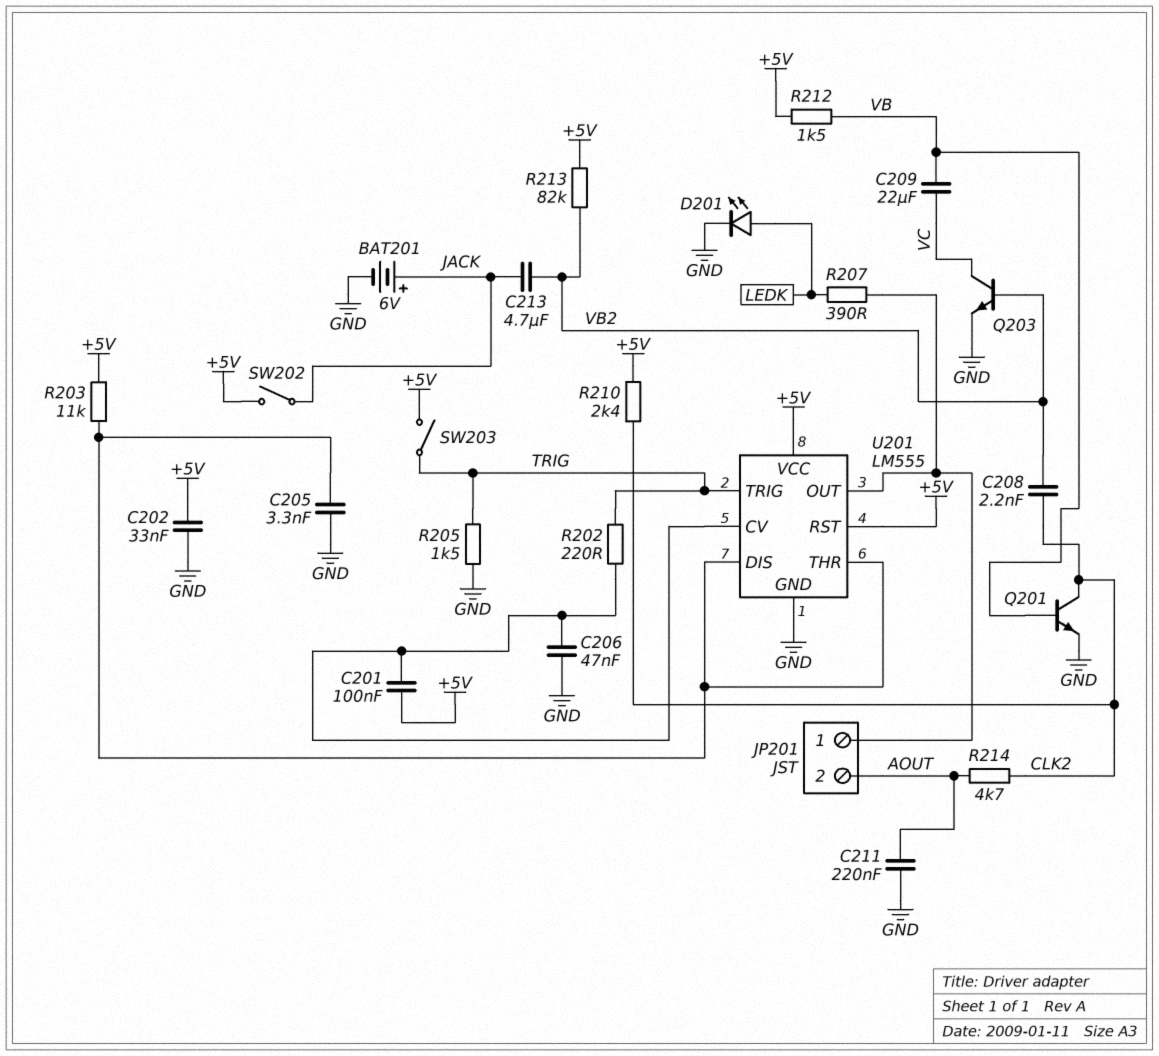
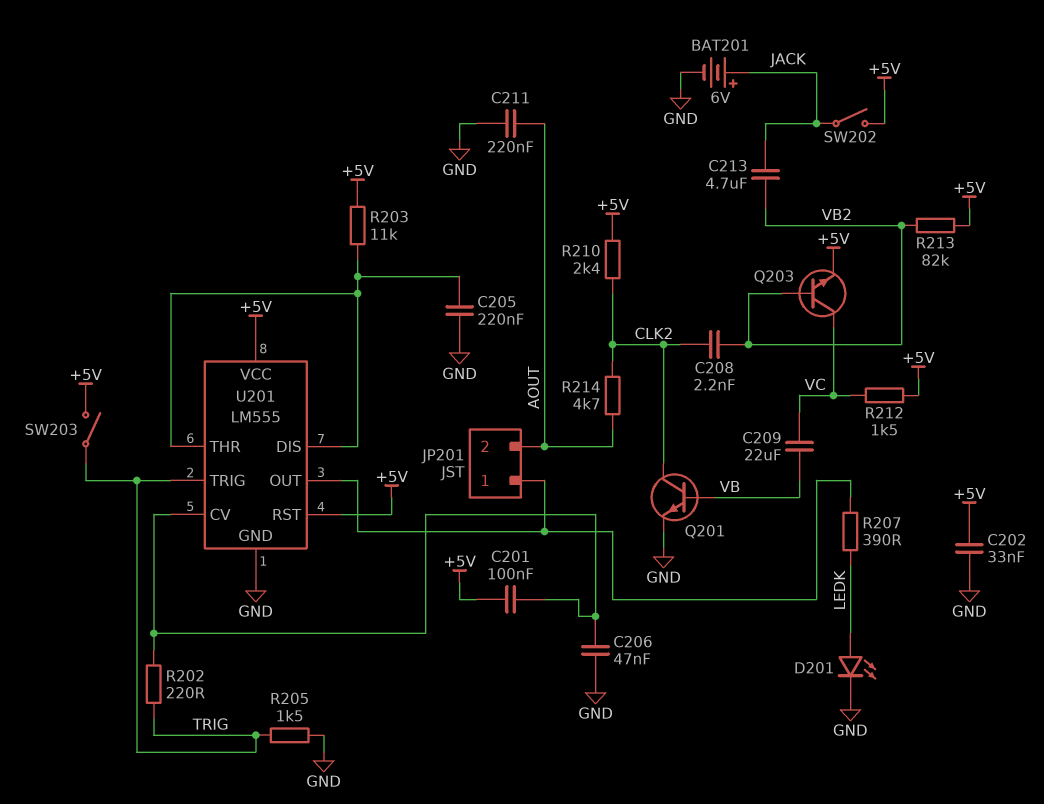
C205: 3.3nF (GND, U201/DIS) -> 220nF (GND, U201/DIS)
Q203: NPN (B VB2, C VC, E GND) -> NPN (B VB2, C VC, E +5V)
R212: 1.5k (+5V, VB) -> 1.5k (+5V, VC)

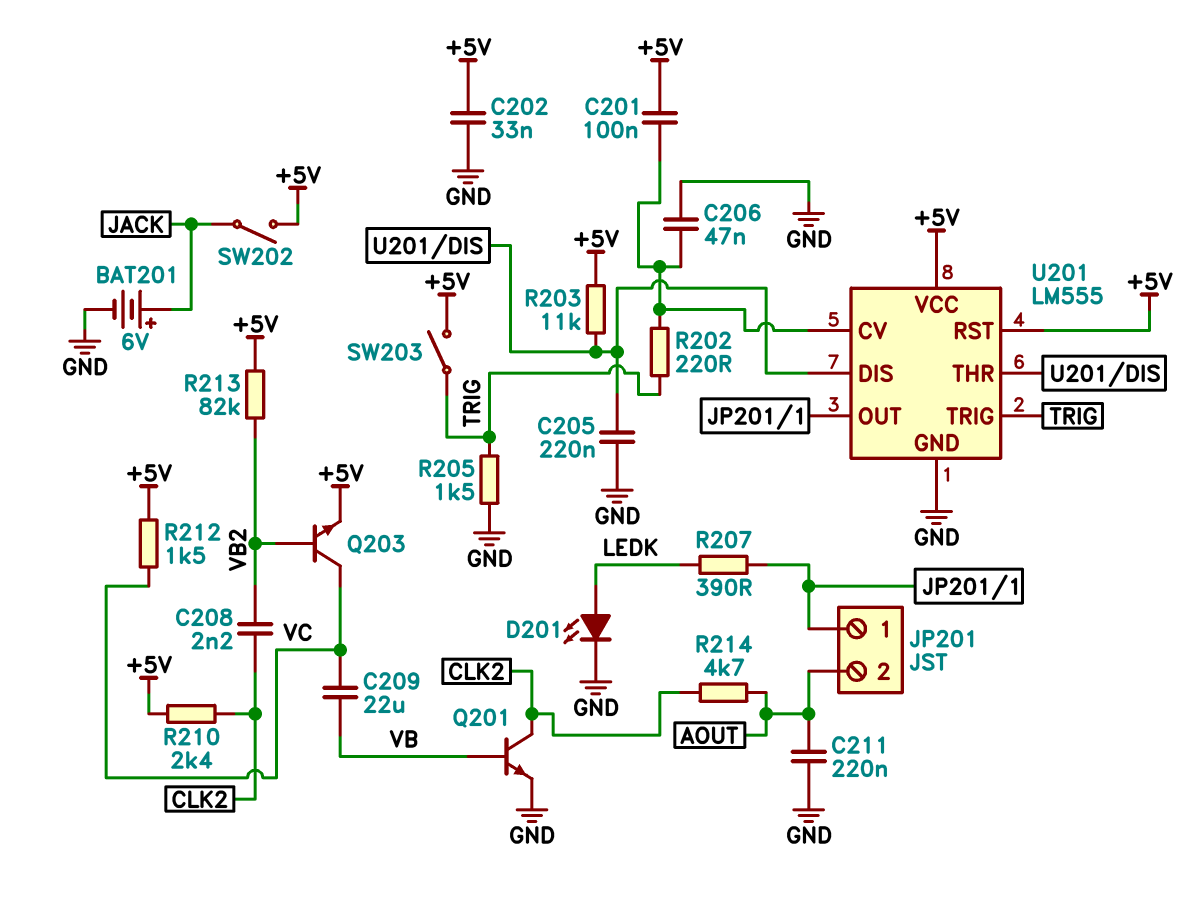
C213: 4.7uF (JACK, VB2) -> none

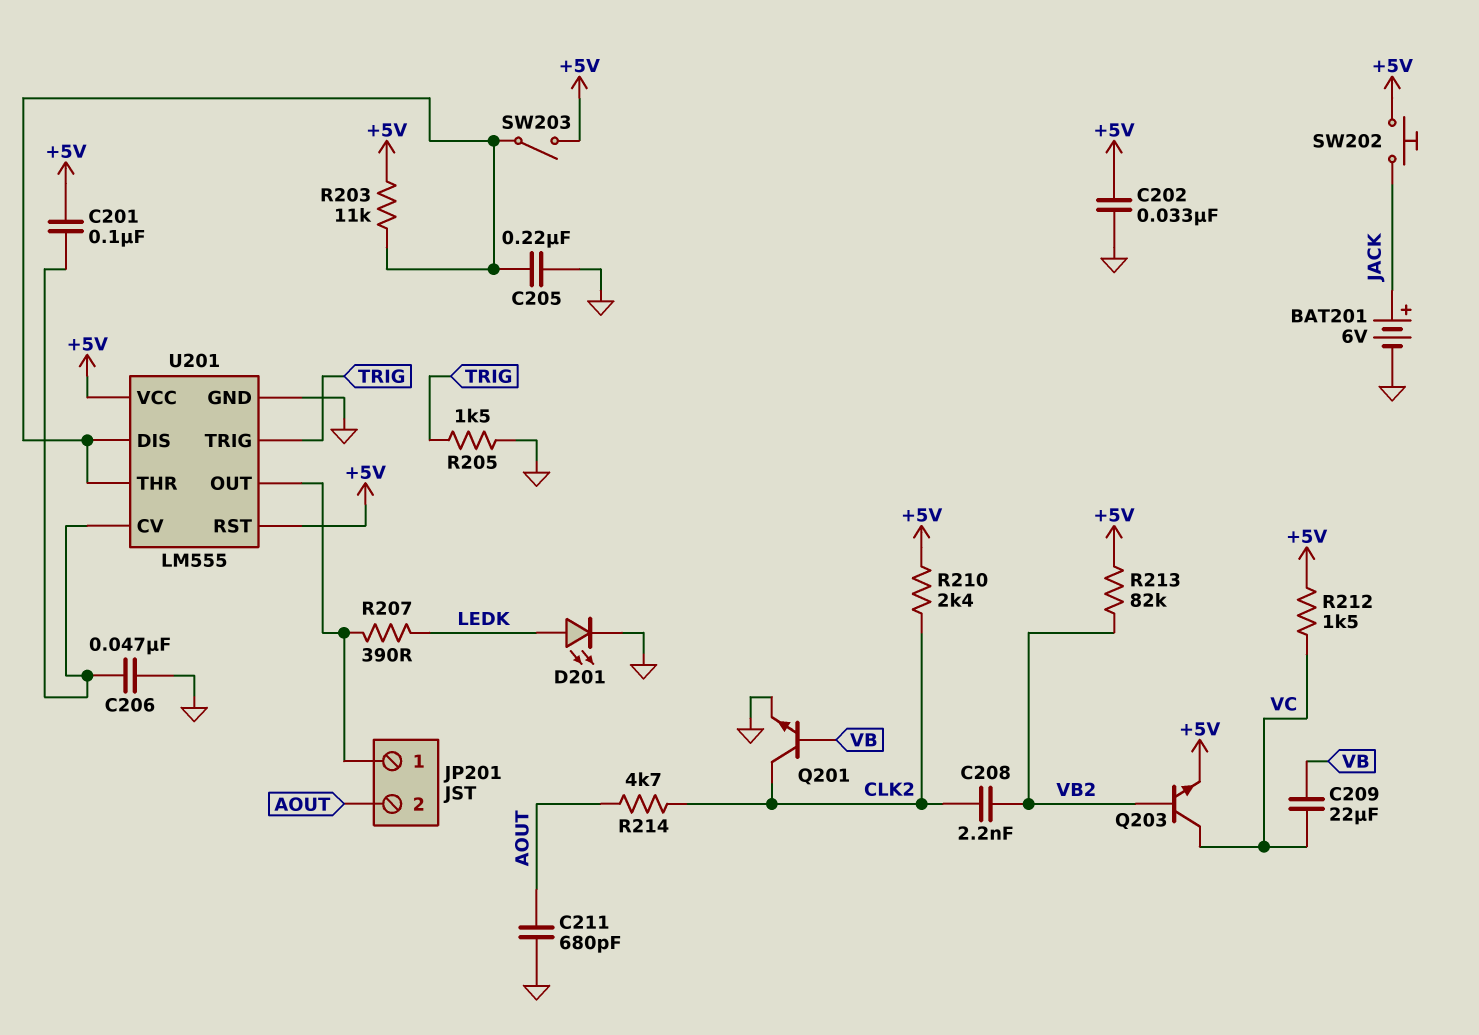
C211: 220nF (AOUT, GND) -> 680pF (AOUT, GND)
R202: 220 (TRIG, U201/CV) -> none
SW202: switch (+5V, JACK) -> button (+5V, JACK)
SW203: switch (+5V, TRIG) -> switch (+5V, U201/DIS)

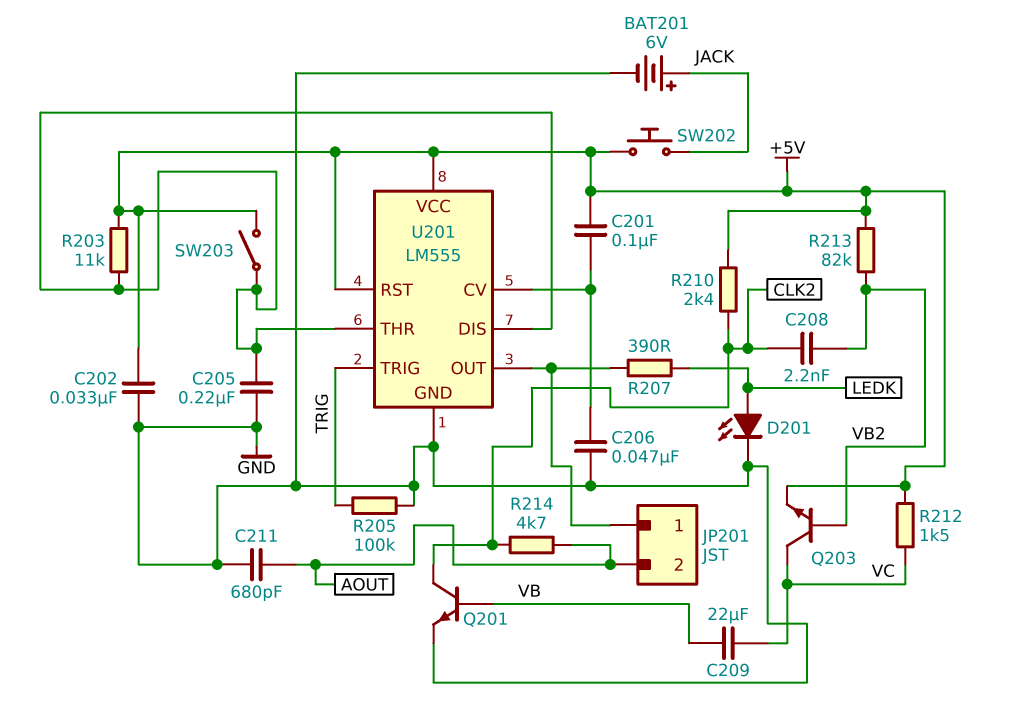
R205: 1.5k (GND, TRIG) -> 100k (GND, TRIG)

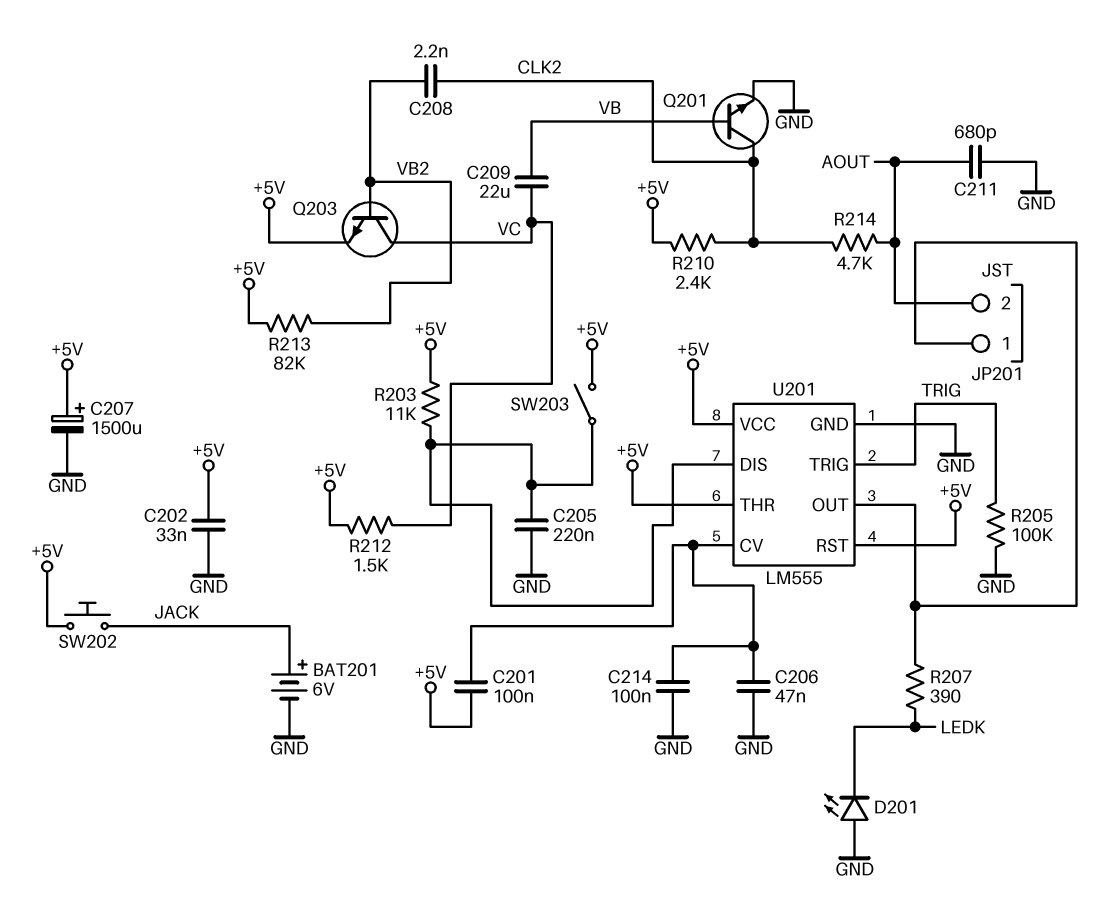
C207: none -> 1500uF (plus +5V, minus GND)
C214: none -> 100nF (GND, U201/CV)
D201: LED (A LEDK, K GND) -> LED (A GND, K LEDK)
U201 pin THR: U201/DIS -> +5V

